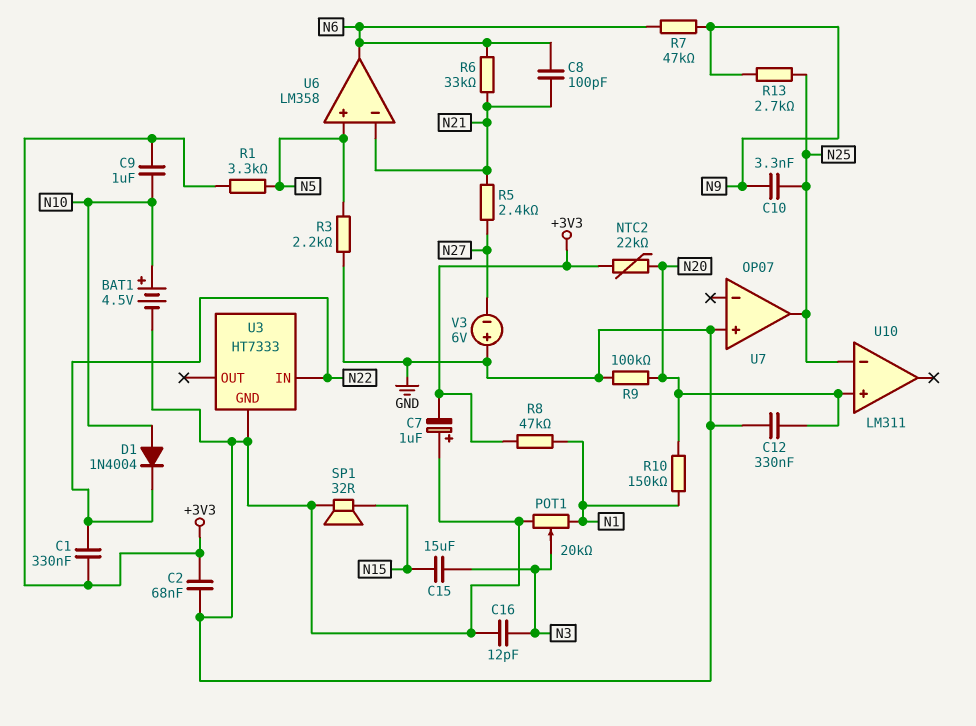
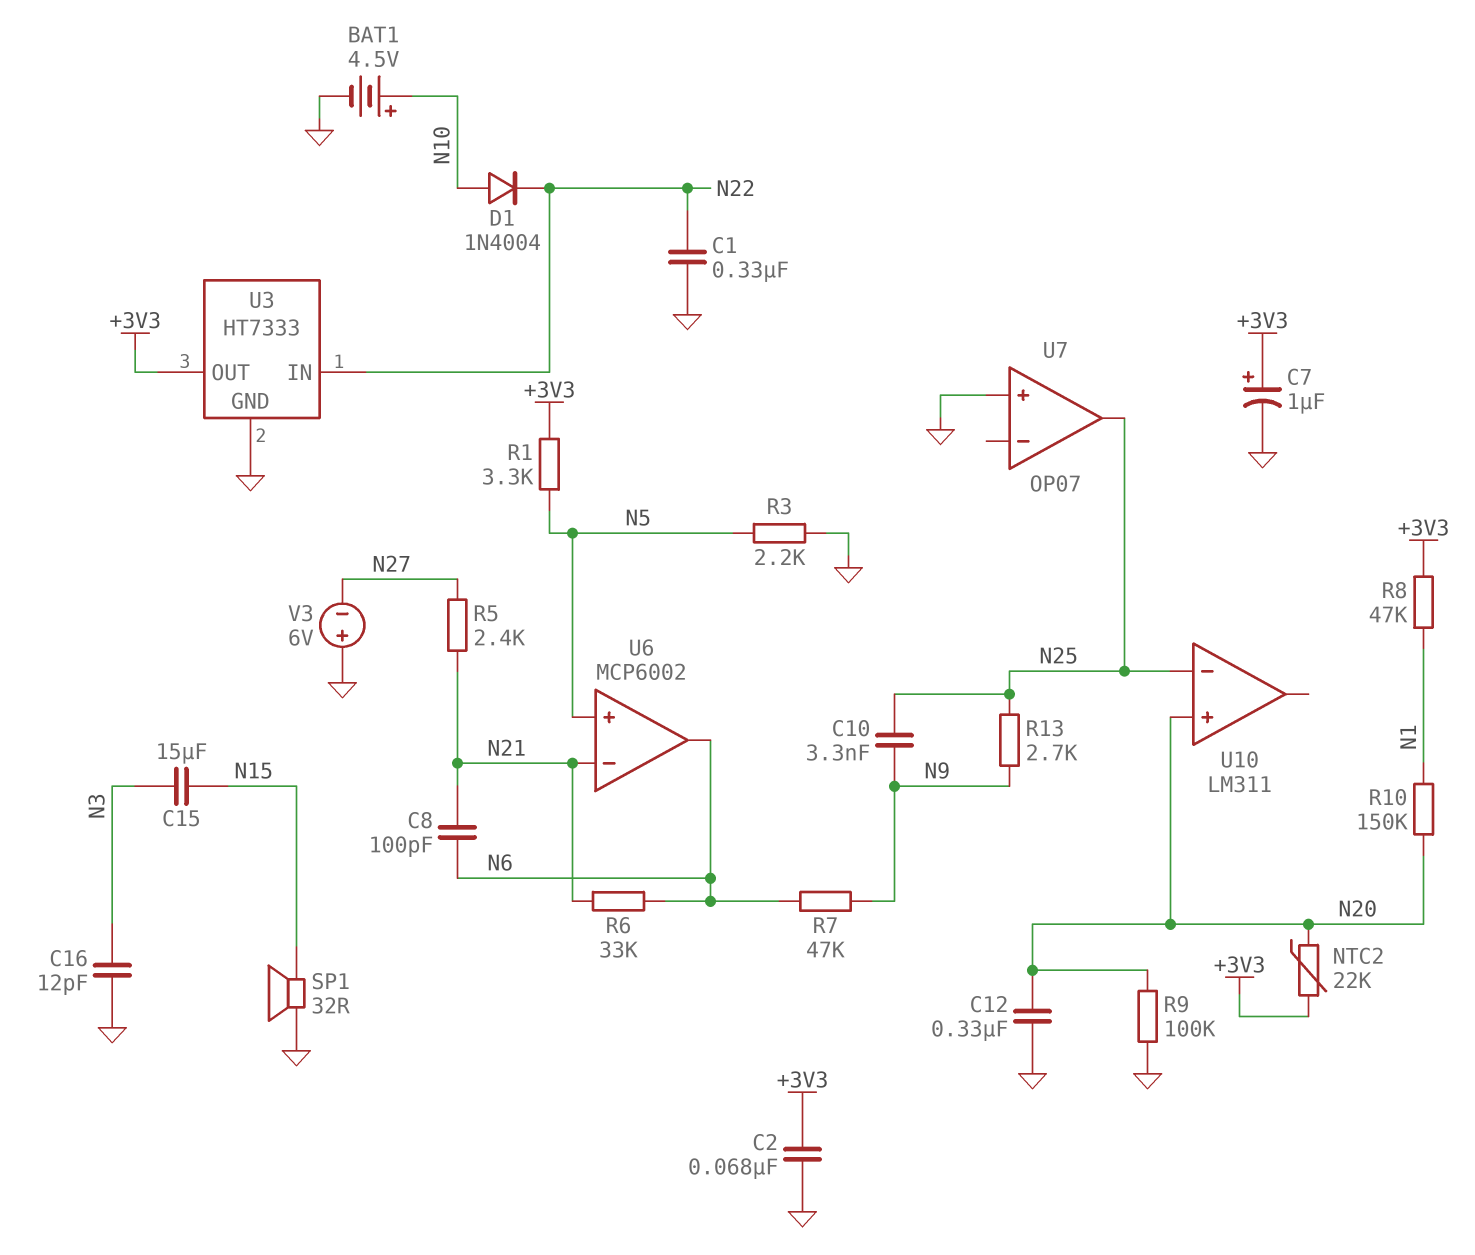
C1: 330nF (+3V3, N22) -> 330nF (GND, N22)
C7: 1uF (plus GND, minus +3V3) -> 1uF (plus +3V3, minus GND)
C9: 1uF (+3V3, N10) -> none
POT1: 20k (GND, N1, wiper N3) -> none
U3 pin OUT: none -> +3V3
U6: LM358 -> MCP6002

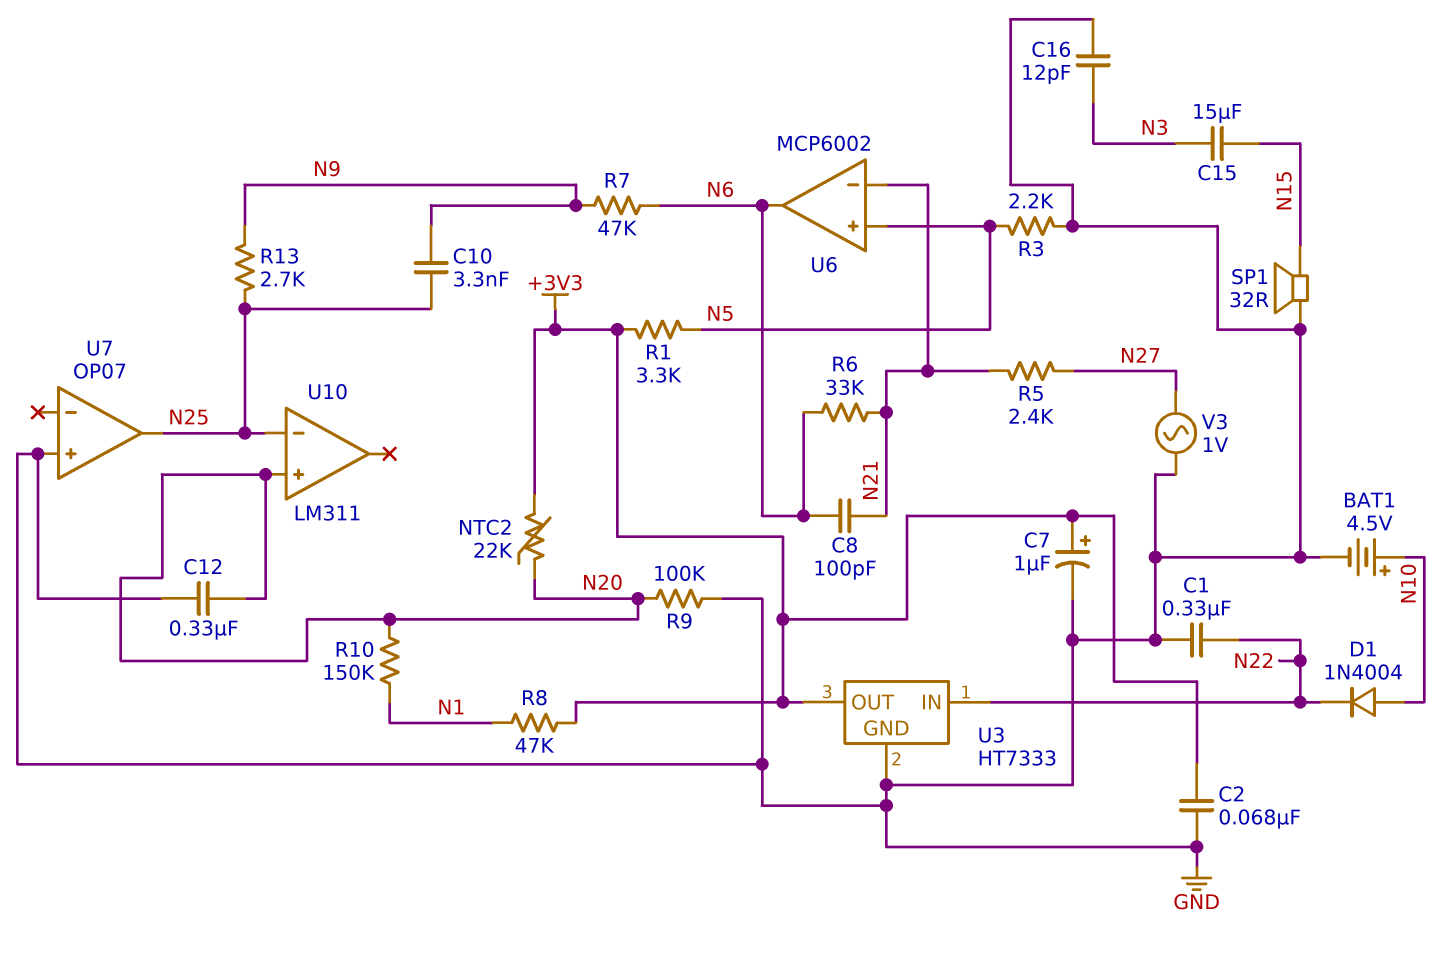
V3: 6V (plus GND, minus N27) -> AC 1V (GND, N27)

